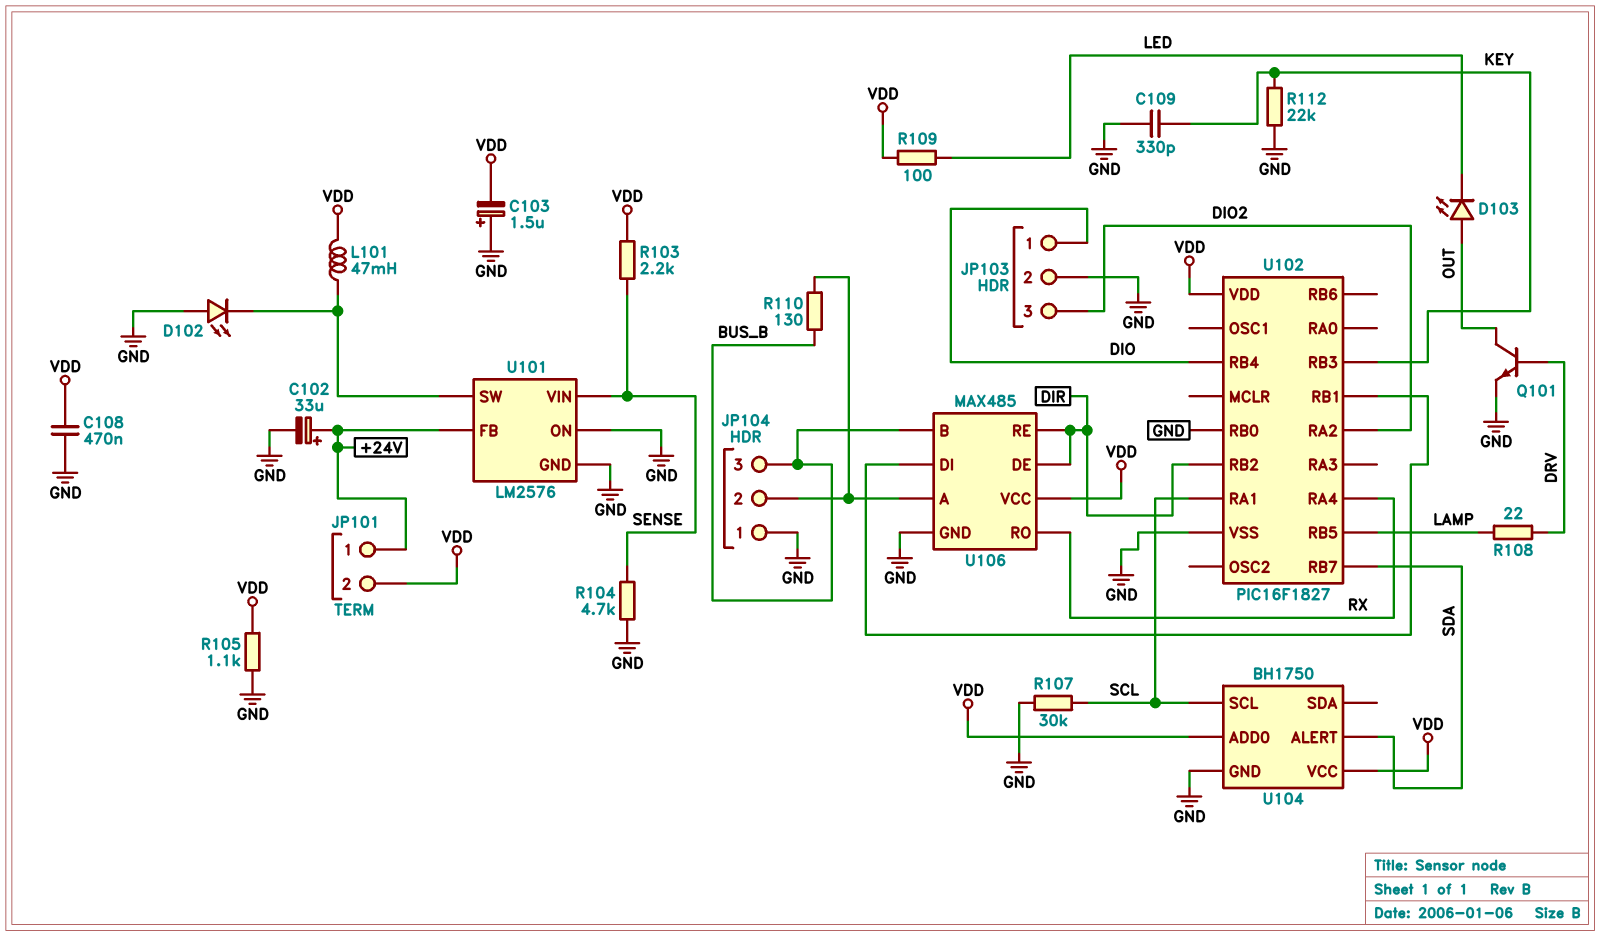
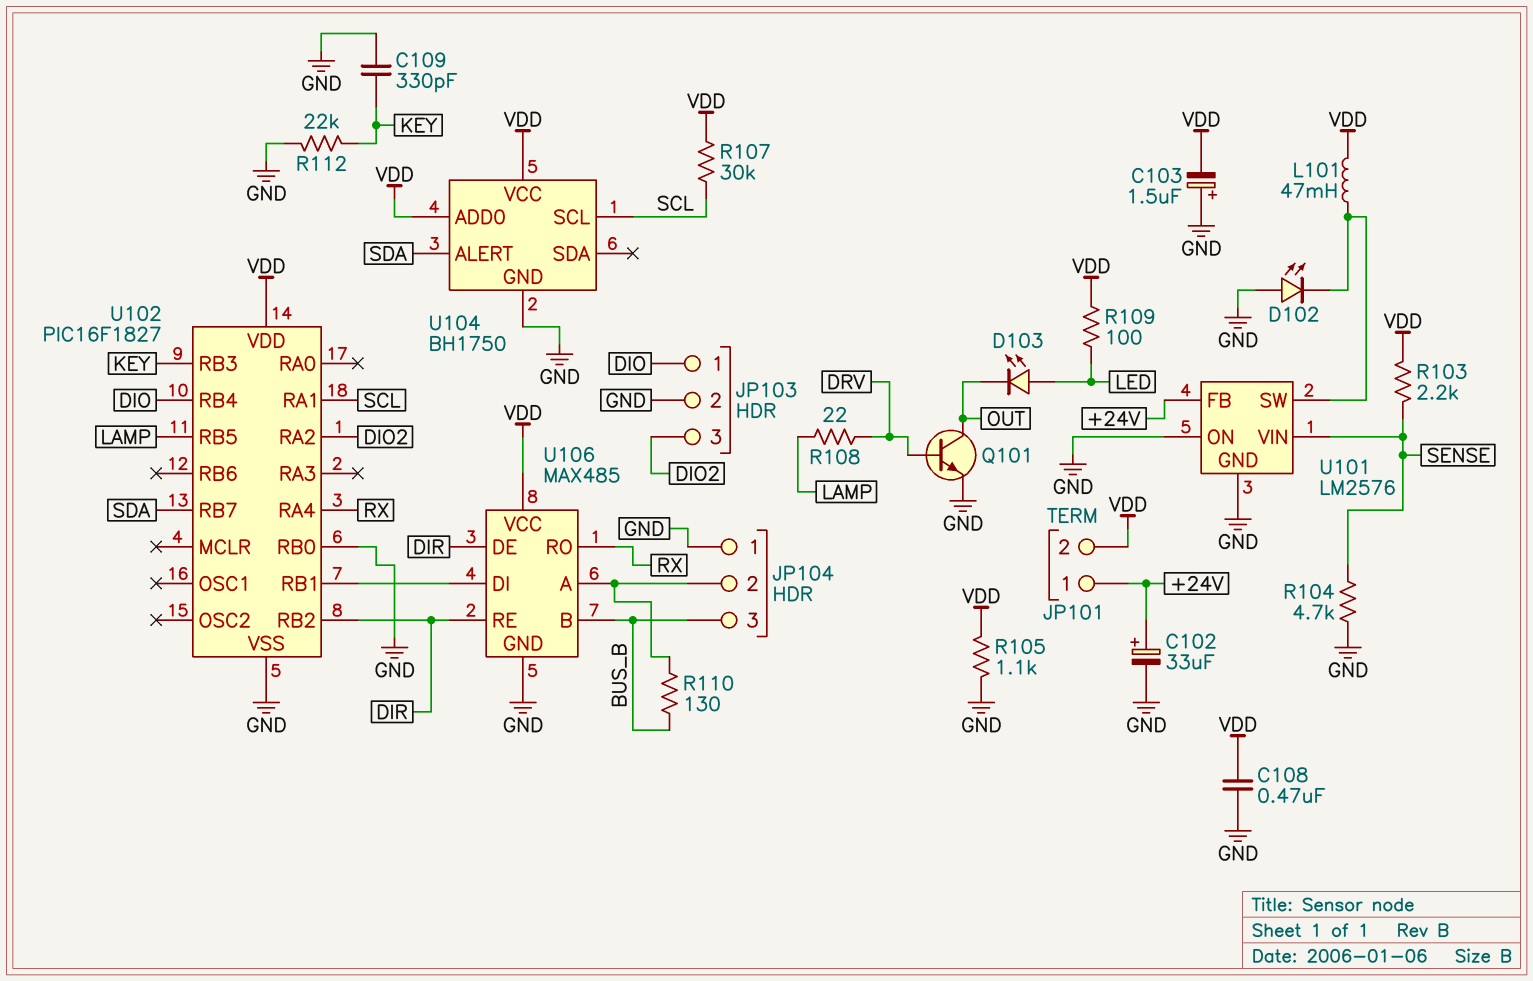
D103: LED (A OUT, K LED) -> LED (A LED, K OUT)
R107: 30k (GND, SCL) -> 30k (SCL, VDD)

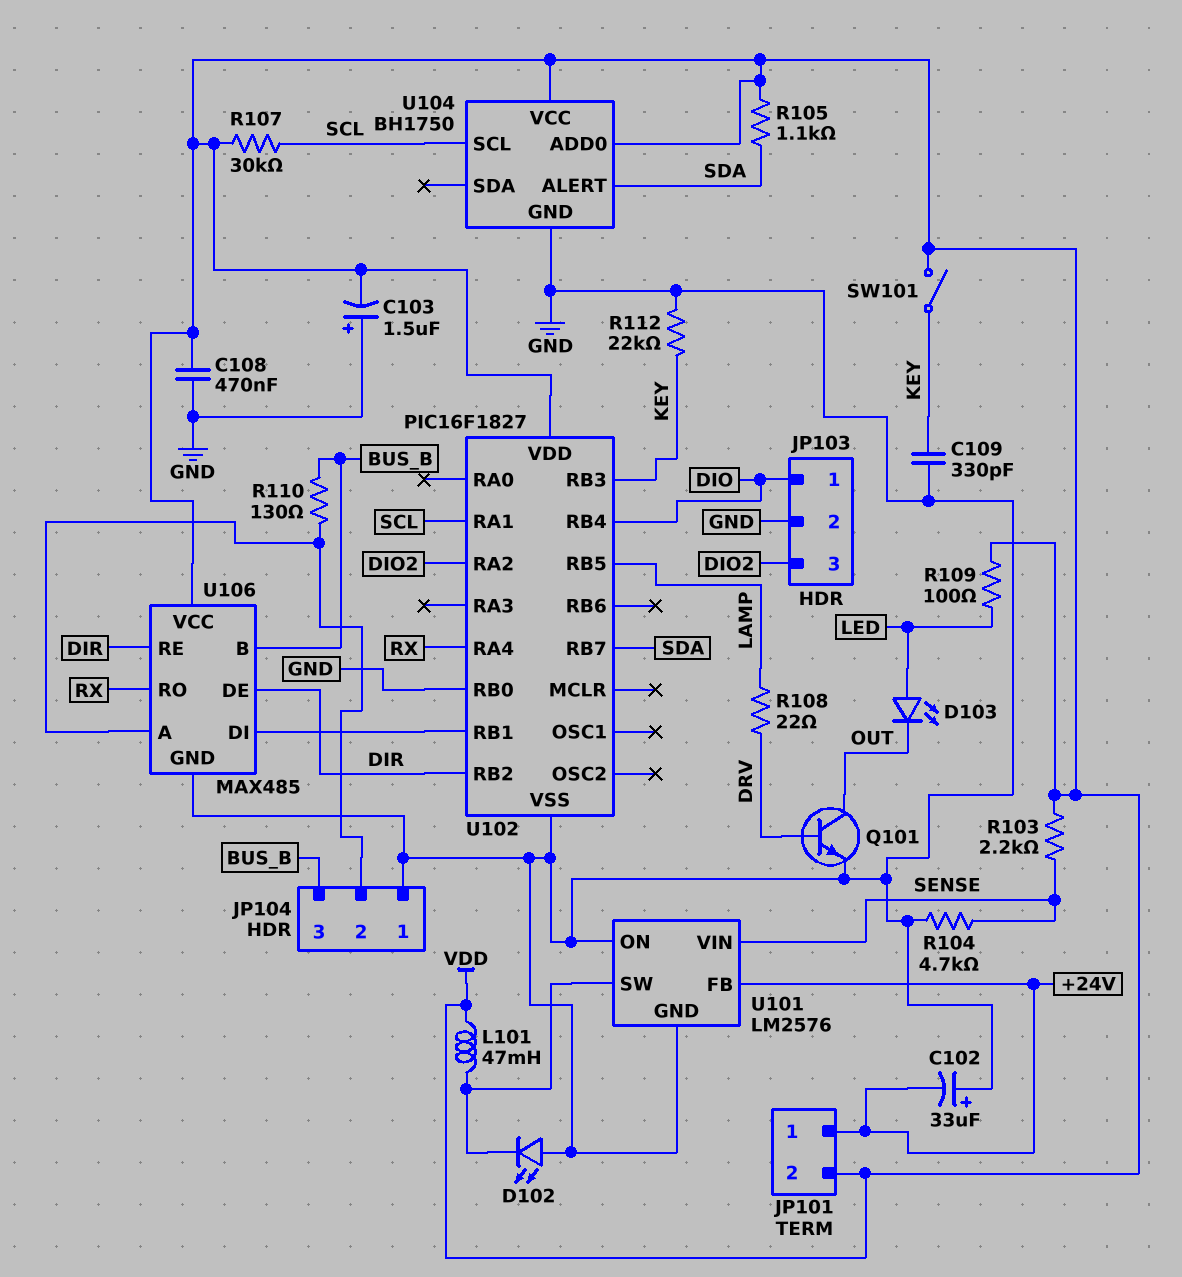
C102: 33uF (plus +24V, minus GND) -> 33uF (plus GND, minus +24V)
R105: 1.1k (GND, VDD) -> 1.1k (SDA, VDD)
SW101: none -> switch (KEY, VDD)

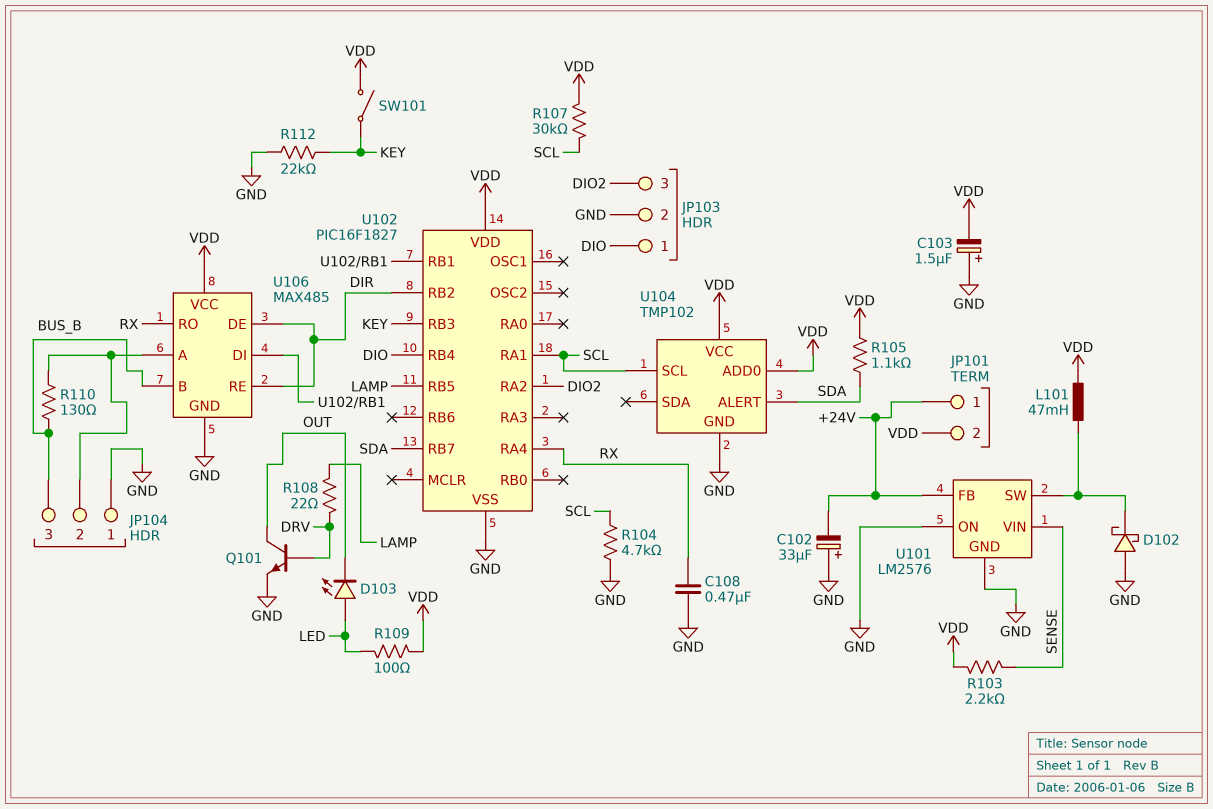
C108: 470nF (GND, VDD) -> 470nF (GND, RX)
C109: 330pF (GND, KEY) -> none
D102: LED (A GND, K U101/SW) -> schottky (A GND, K U101/SW)
R104: 4.7k (GND, SENSE) -> 4.7k (GND, SCL)
U102 pin RB0: GND -> none
U104: BH1750 -> TMP102

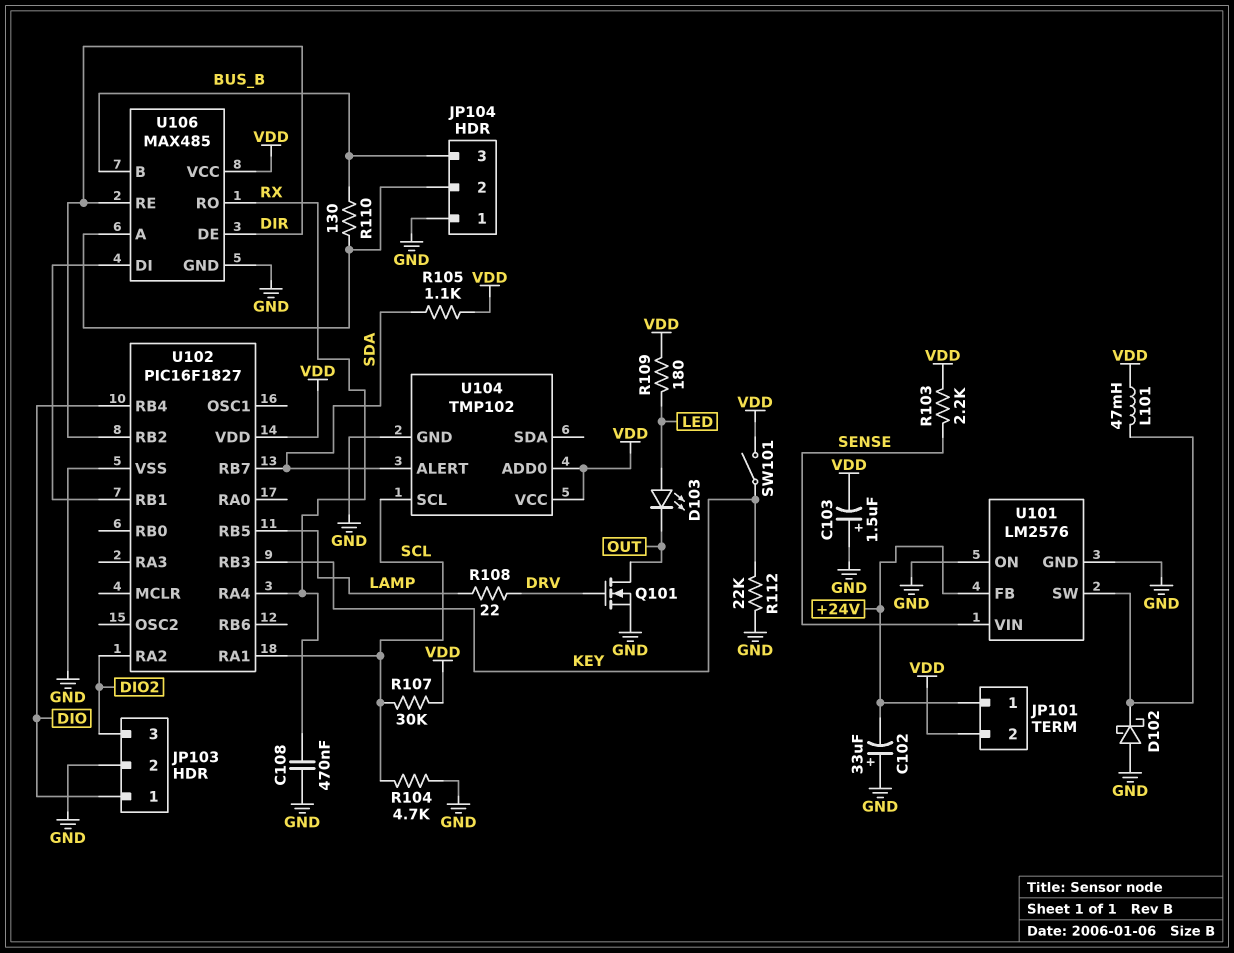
Q101: NPN (B DRV, C OUT, E GND) -> NMOS (G DRV, D OUT, S GND)
R109: 100 (LED, VDD) -> 180 (LED, VDD)

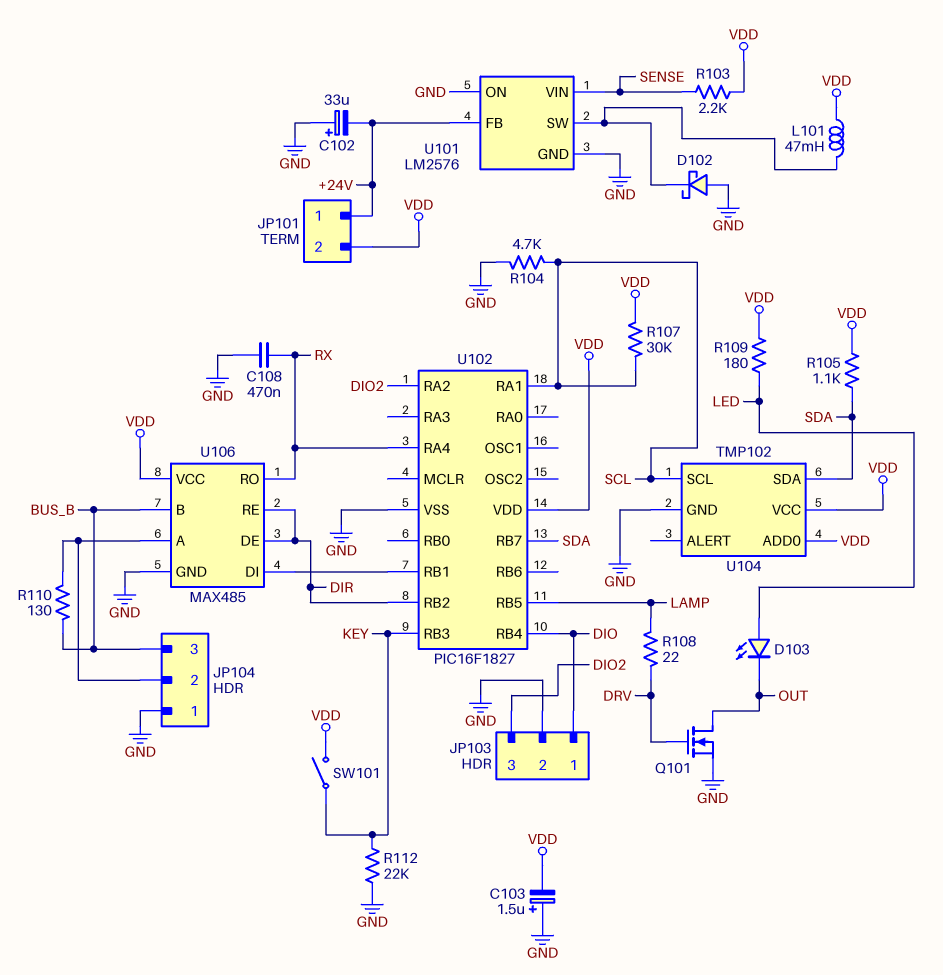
U104 pin ALERT: SDA -> none
U104 pin SDA: none -> SDA

